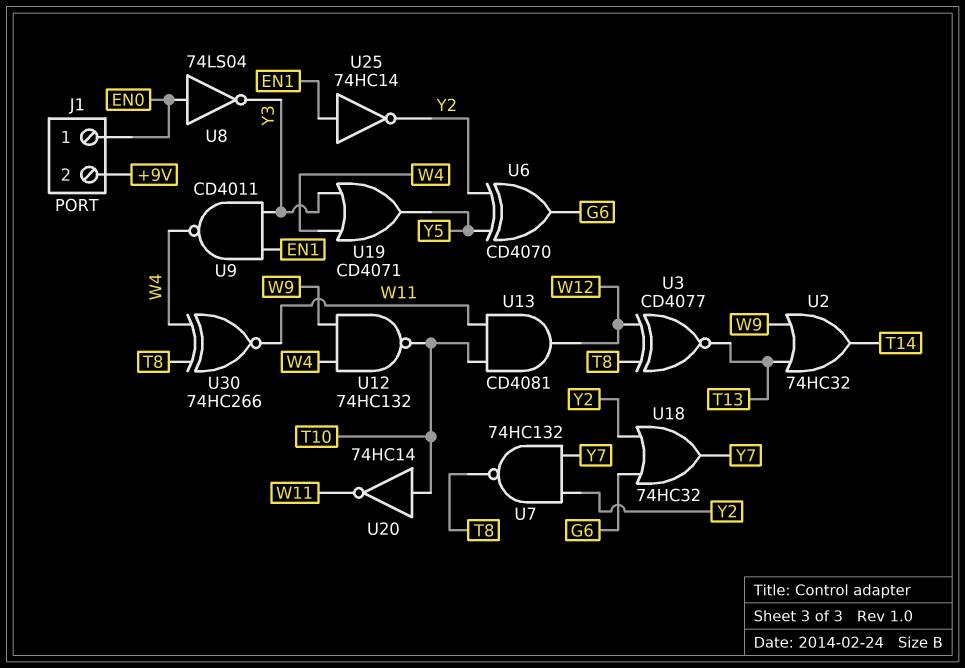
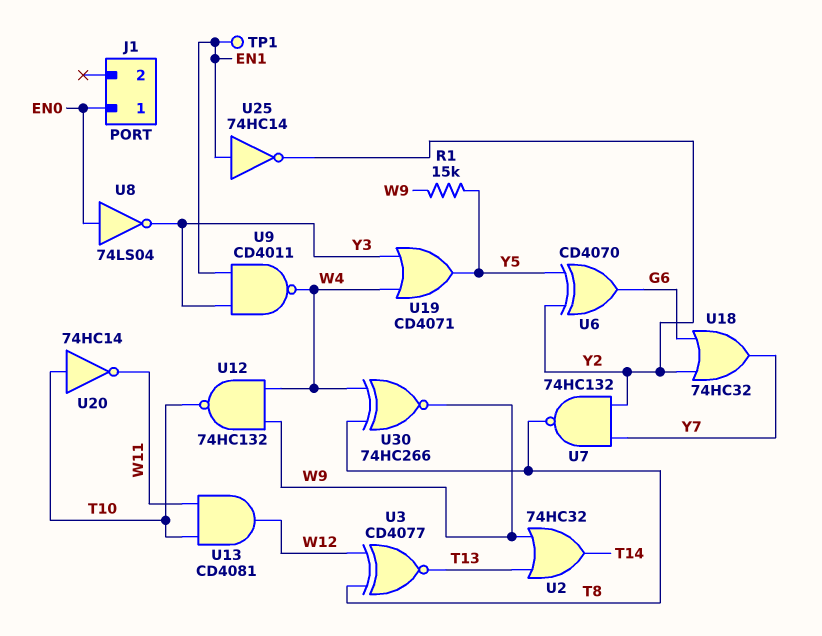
J1 pin 2: +9V -> none
R1: none -> 15k (W9, Y5)
TP1: none -> test point (EN1)
U30: XNOR 74HC266 (in T8, in W4, out W11) -> XNOR 74HC266 (in T8, in W4, out W9)

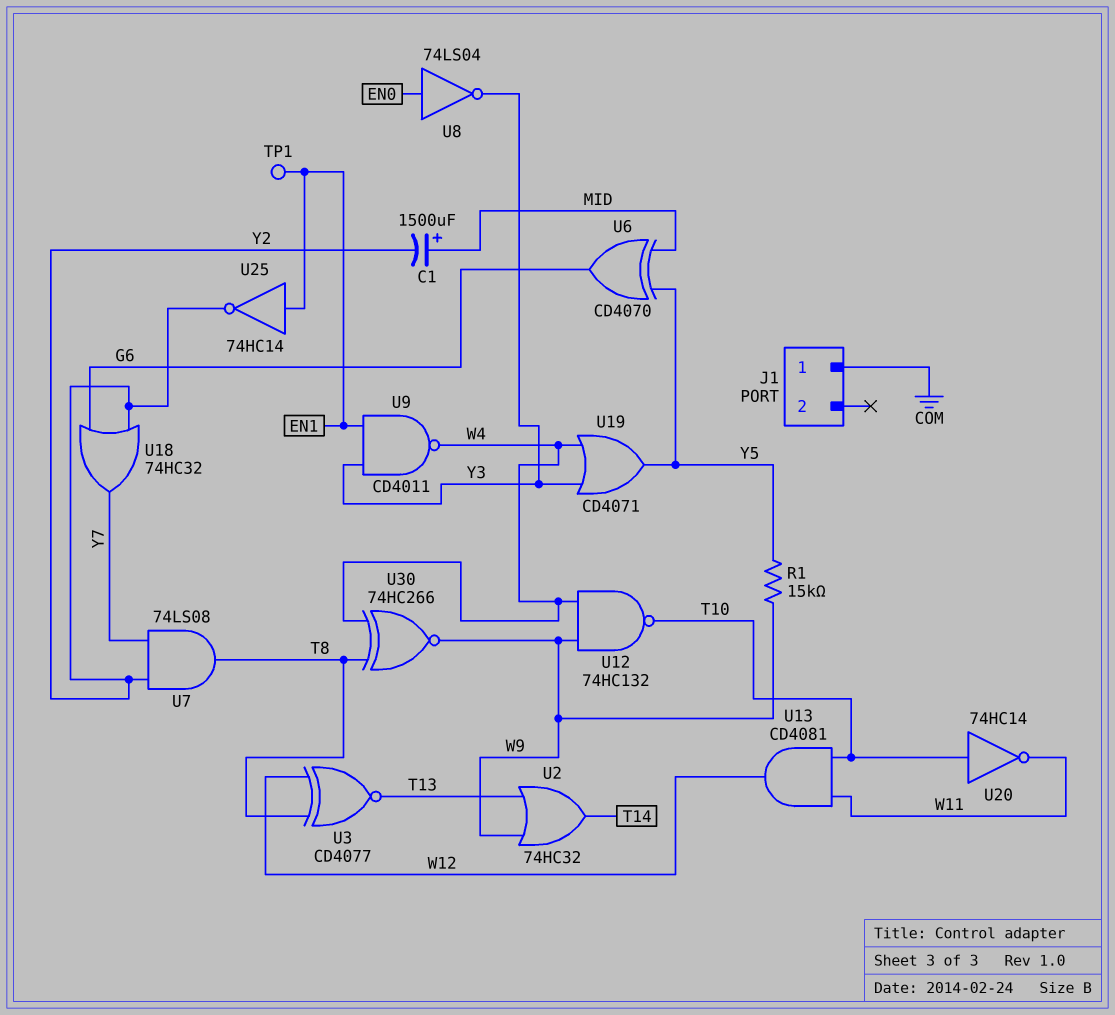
C1: none -> 1500uF (plus MID, minus Y2)
J1 pin 1: EN0 -> COM
U6: XOR CD4070 (in Y2, in Y5, out G6) -> XOR CD4070 (in MID, in Y5, out G6)
U7: NAND 74HC132 (in Y2, in Y7, out T8) -> AND 74LS08 (in Y2, in Y7, out T8)

